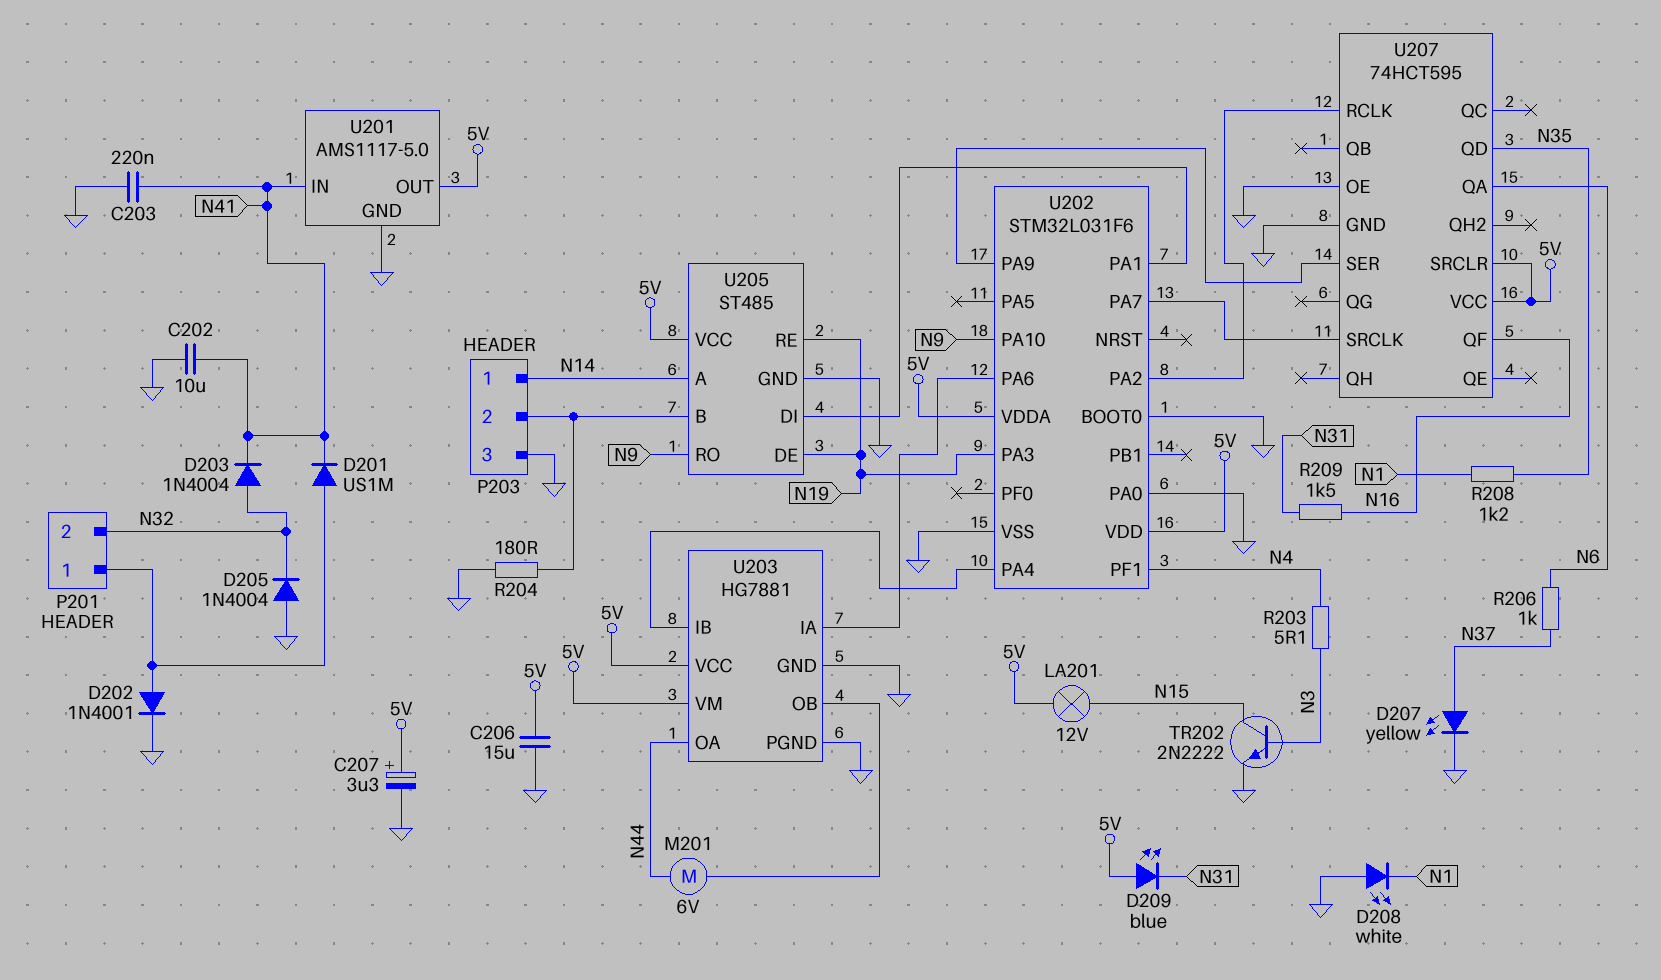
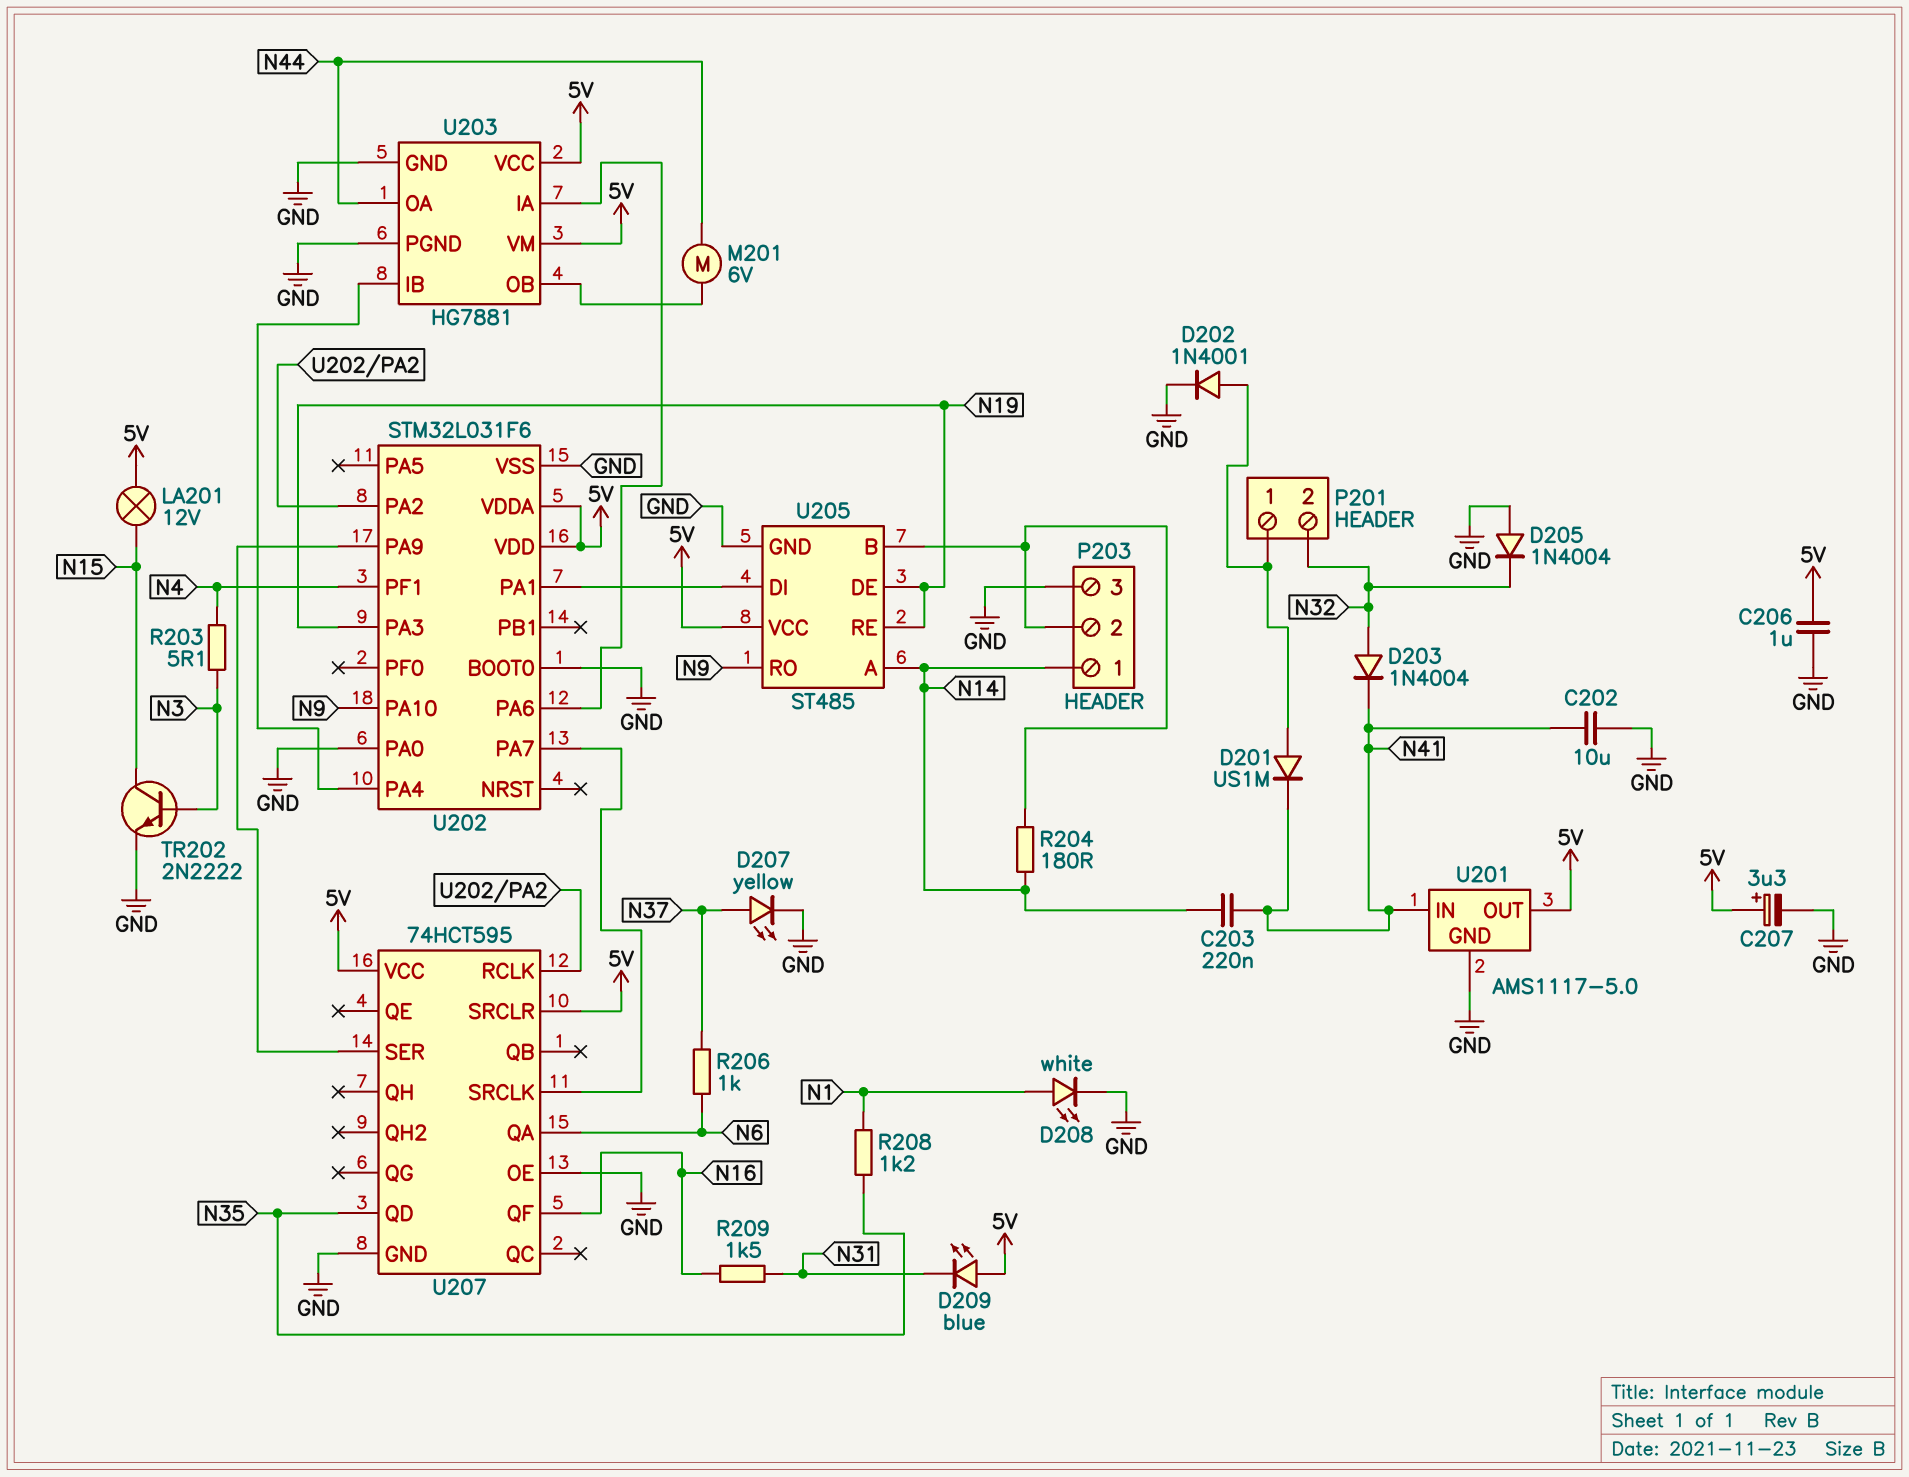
C203: 220nF (GND, N41) -> 220nF (N14, N41)
C206: 15uF (5V, GND) -> 1uF (5V, GND)
D208: LED white (A GND, K N1) -> LED white (A N1, K GND)
R204: 180 (GND, P203/2) -> 180 (N14, P203/2)

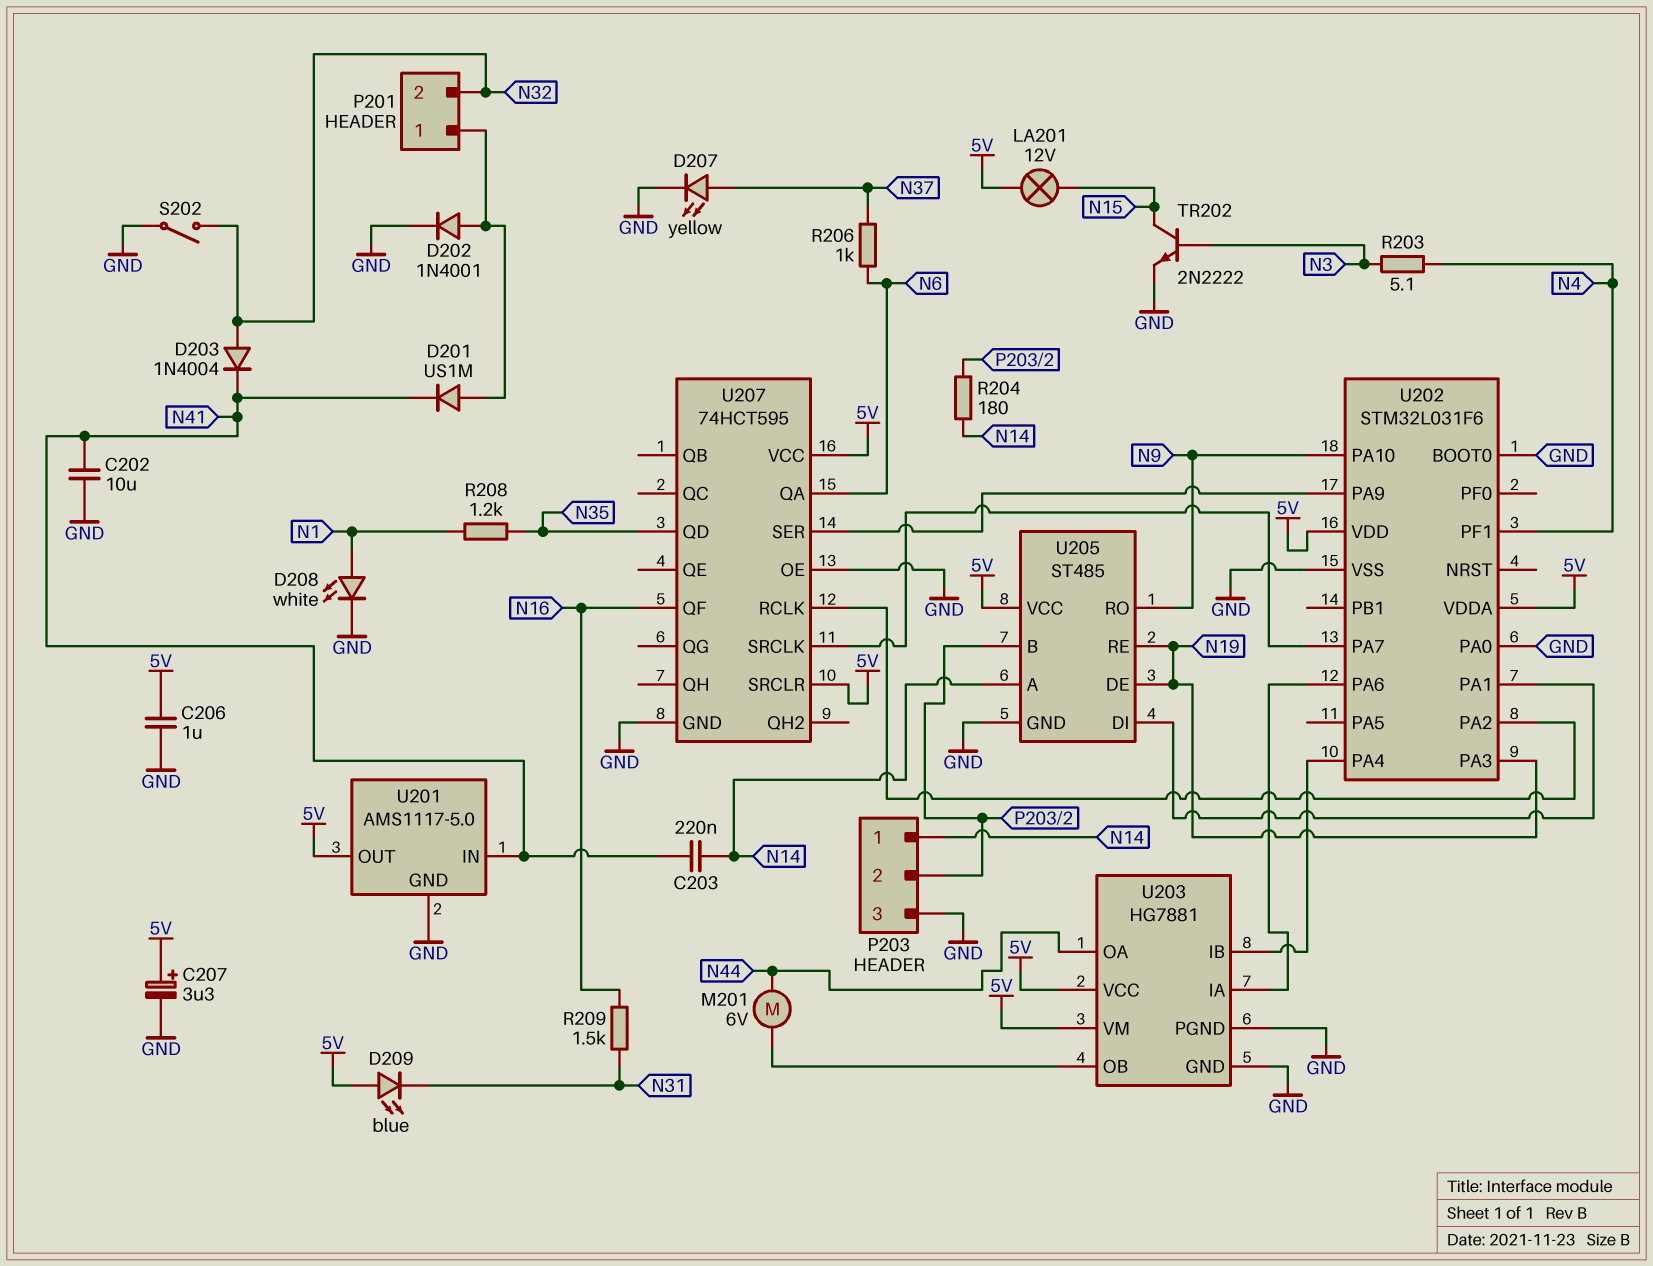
D205: diode 1N4004 (A GND, K N32) -> none
S202: none -> switch (GND, N32)

